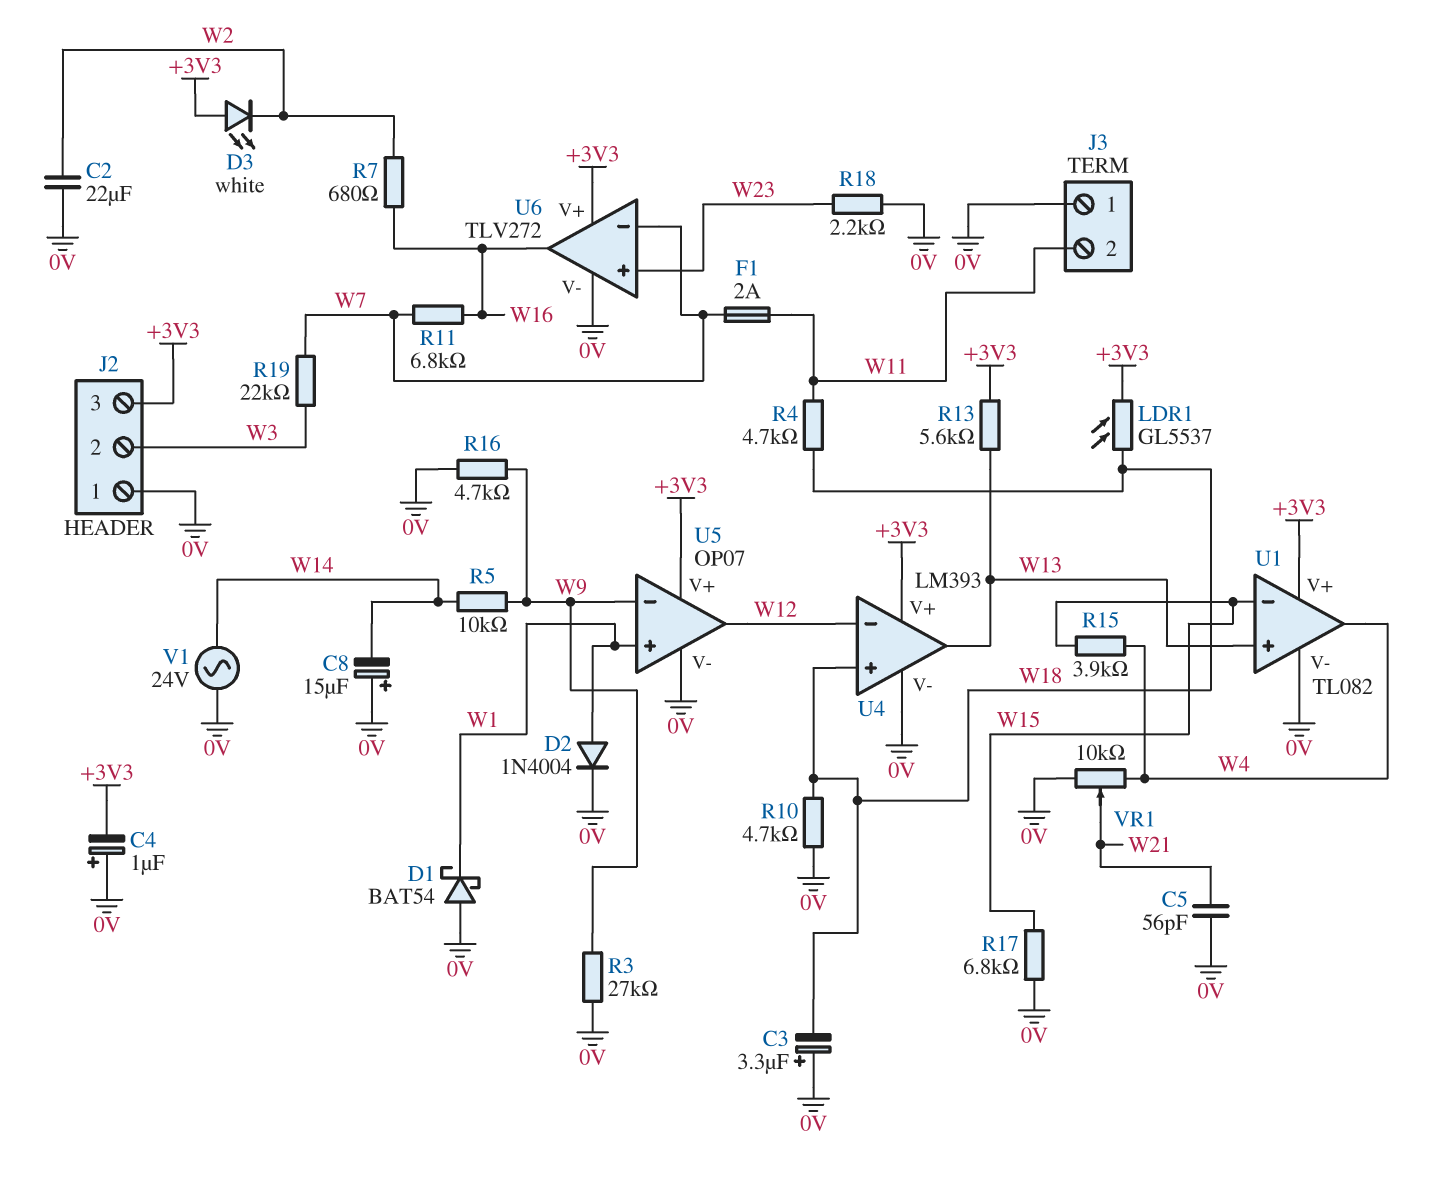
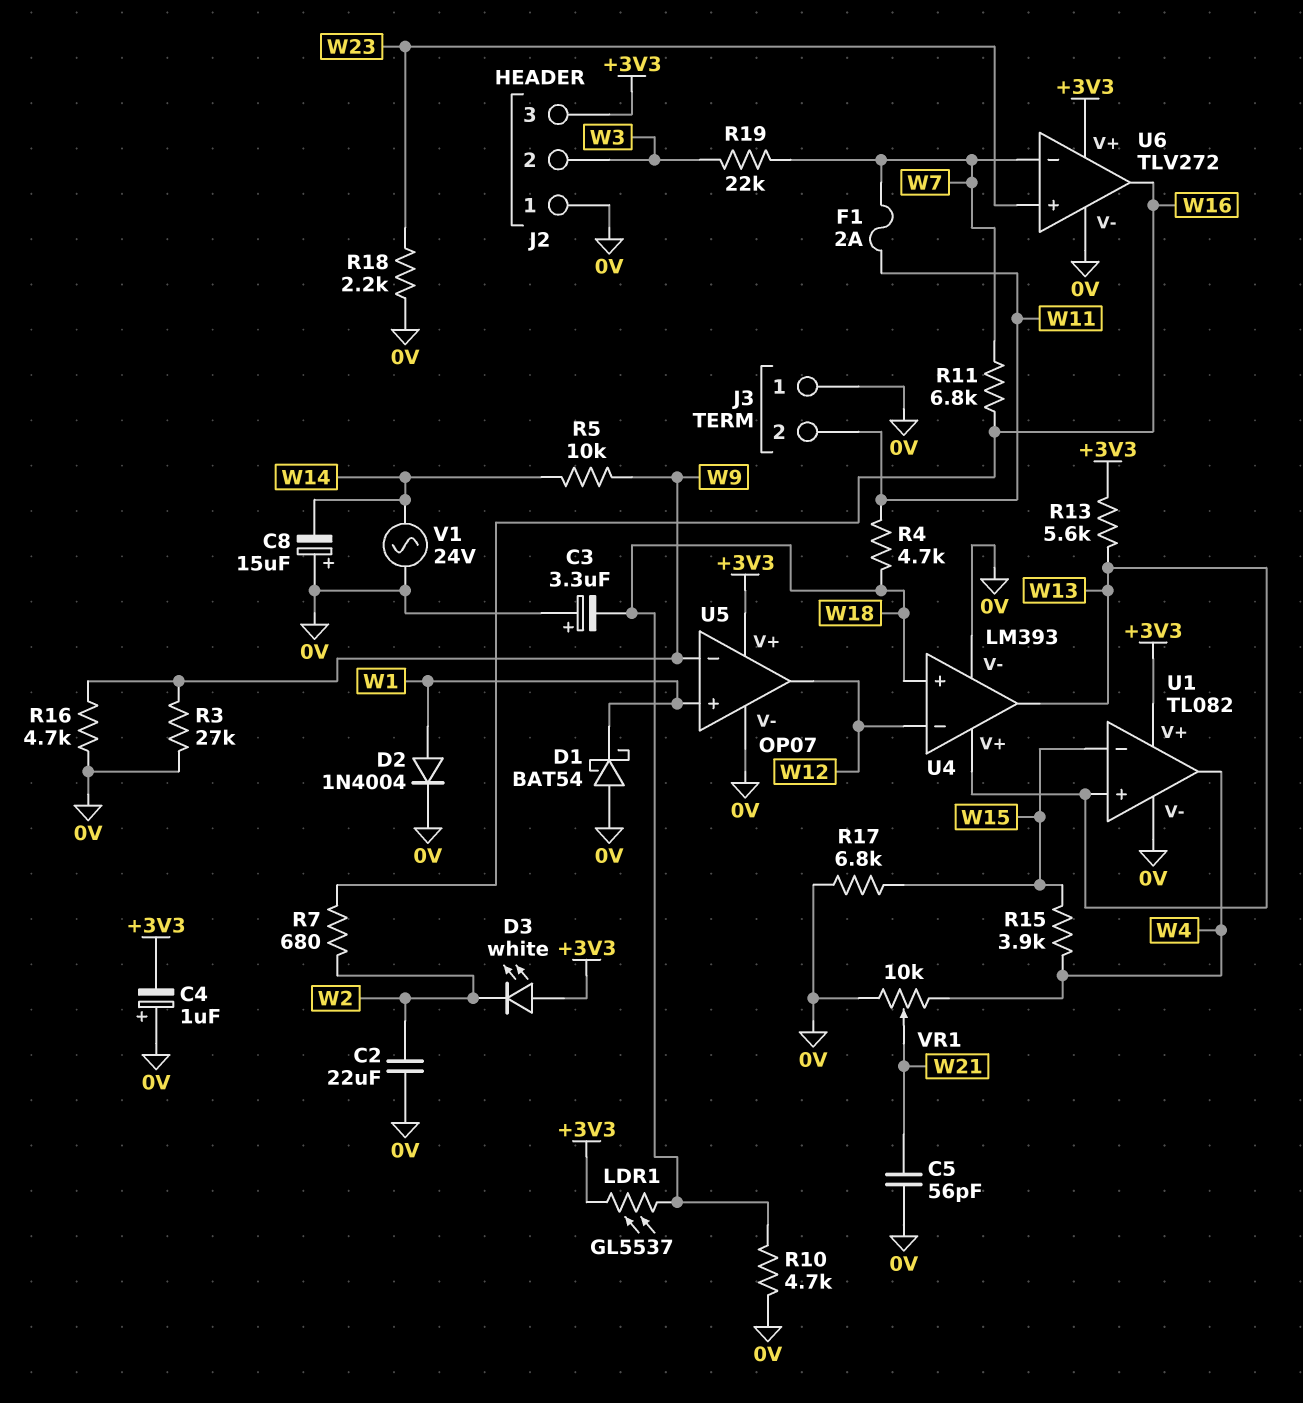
U4 pin V+: +3V3 -> W13

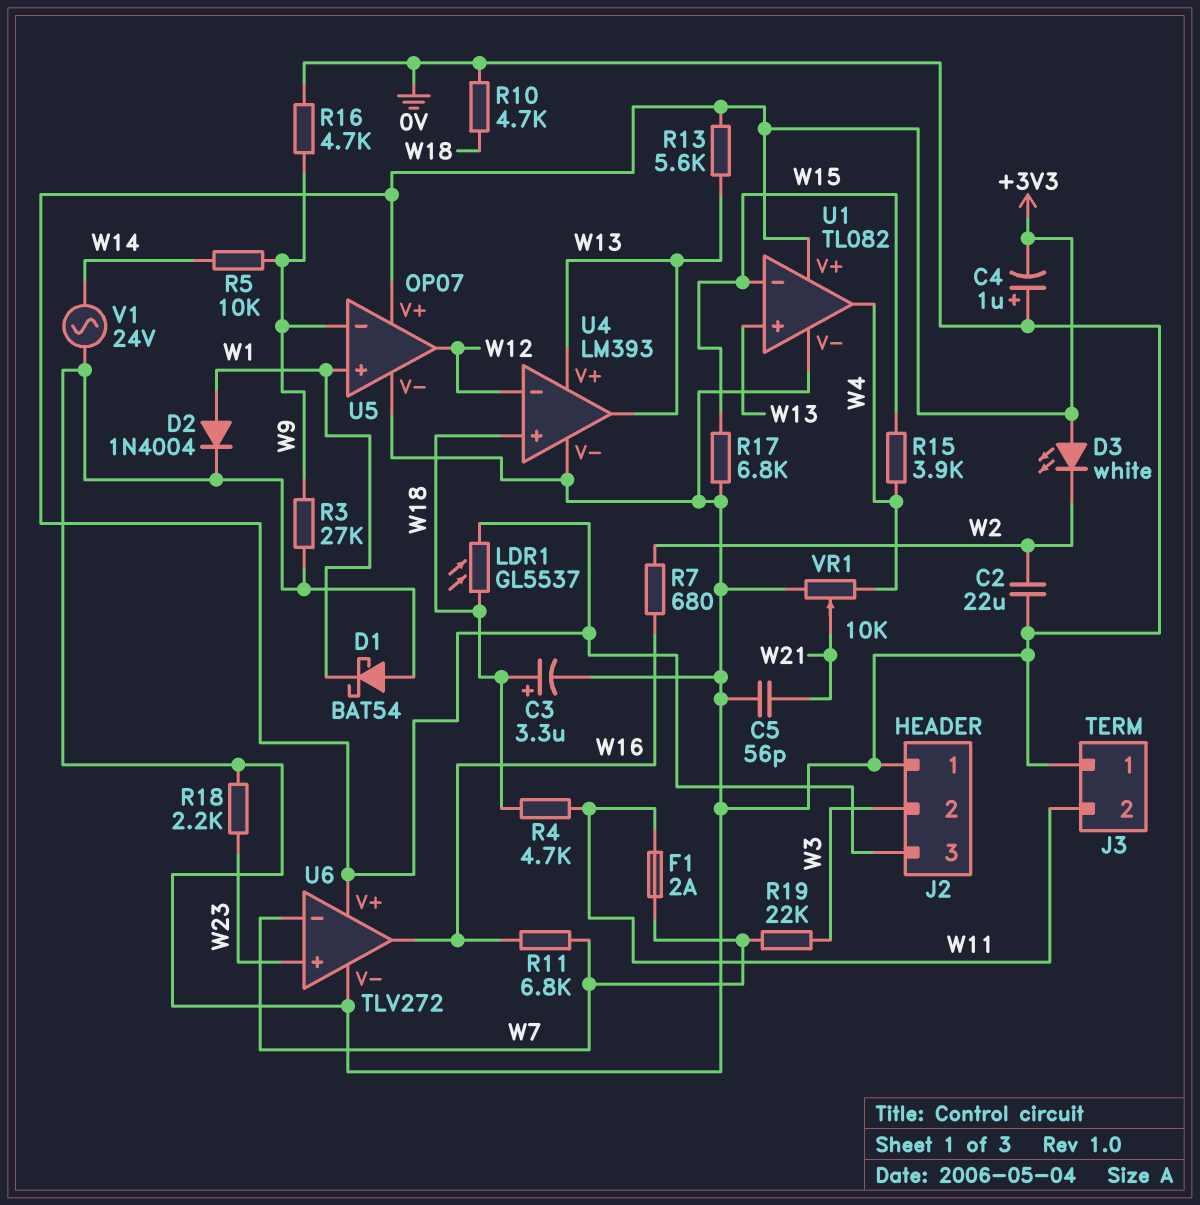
C3: 3.3uF (plus 0V, minus W18) -> 3.3uF (plus W18, minus 0V)
C8: 15uF (plus 0V, minus W14) -> none

